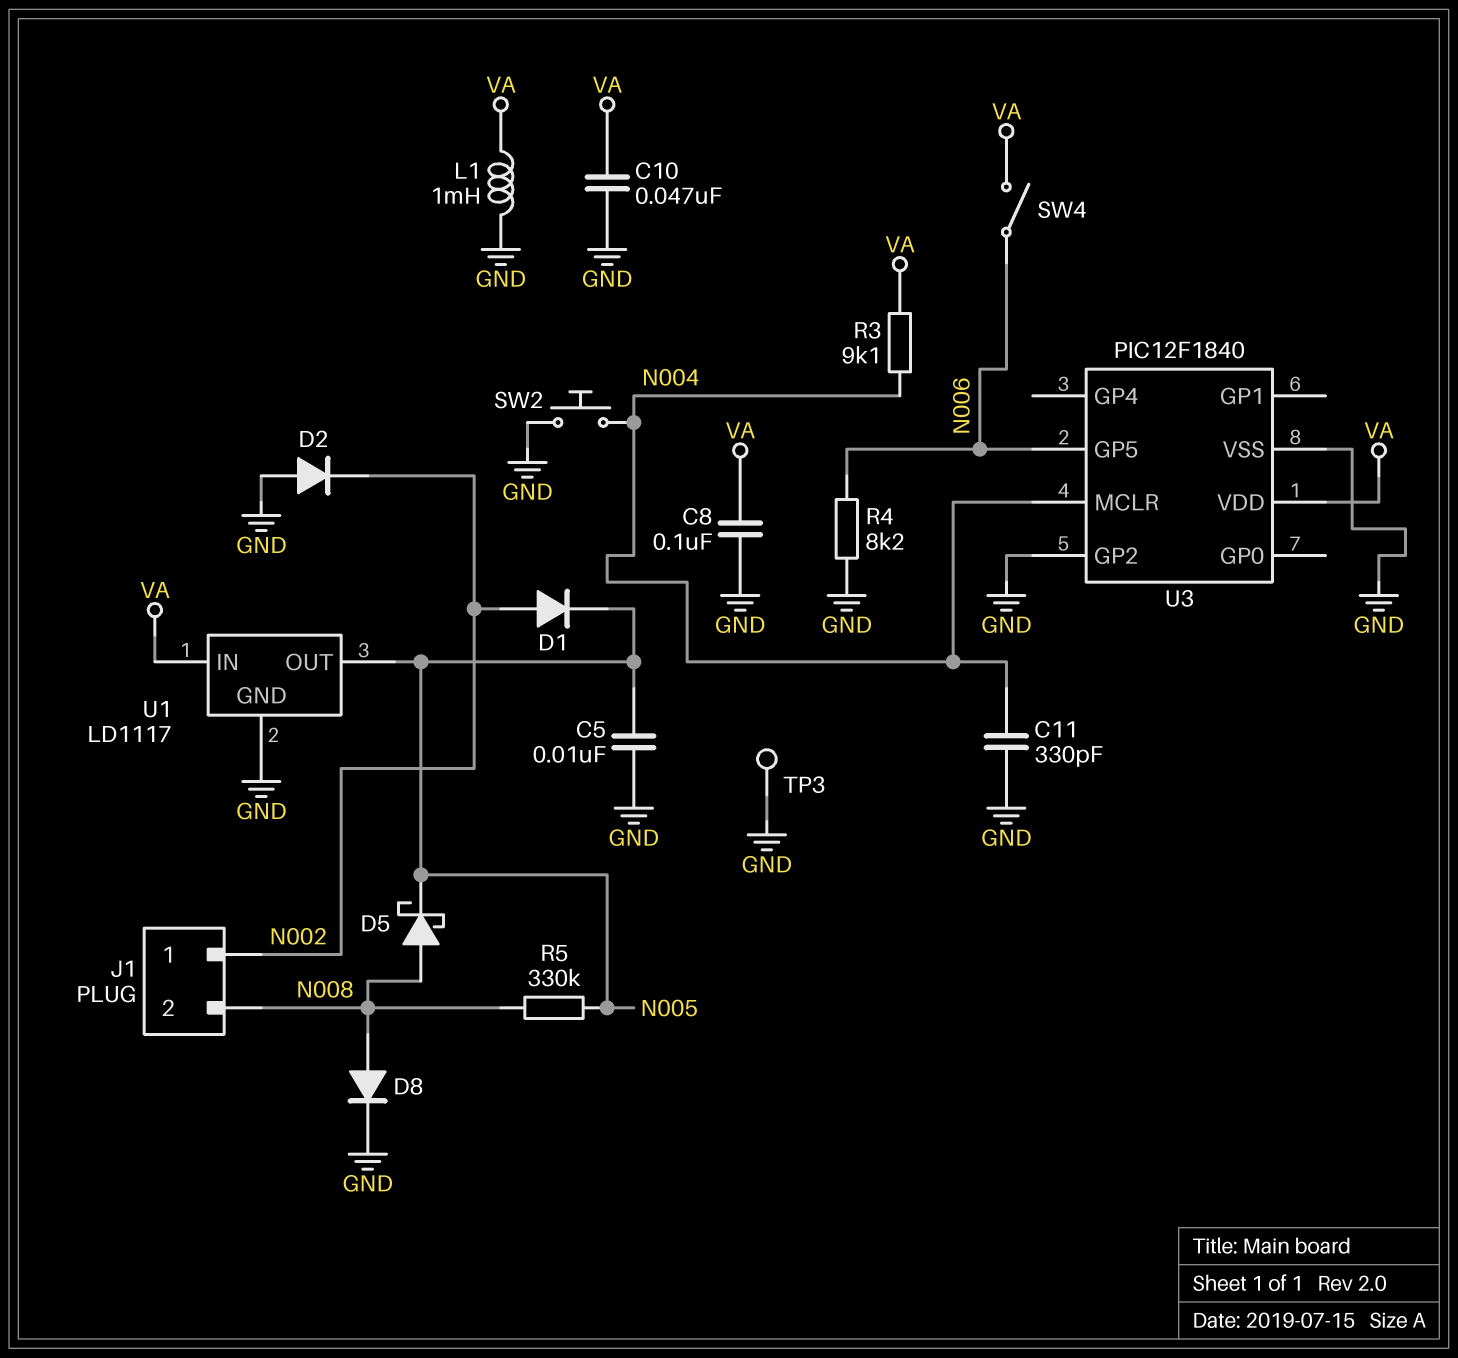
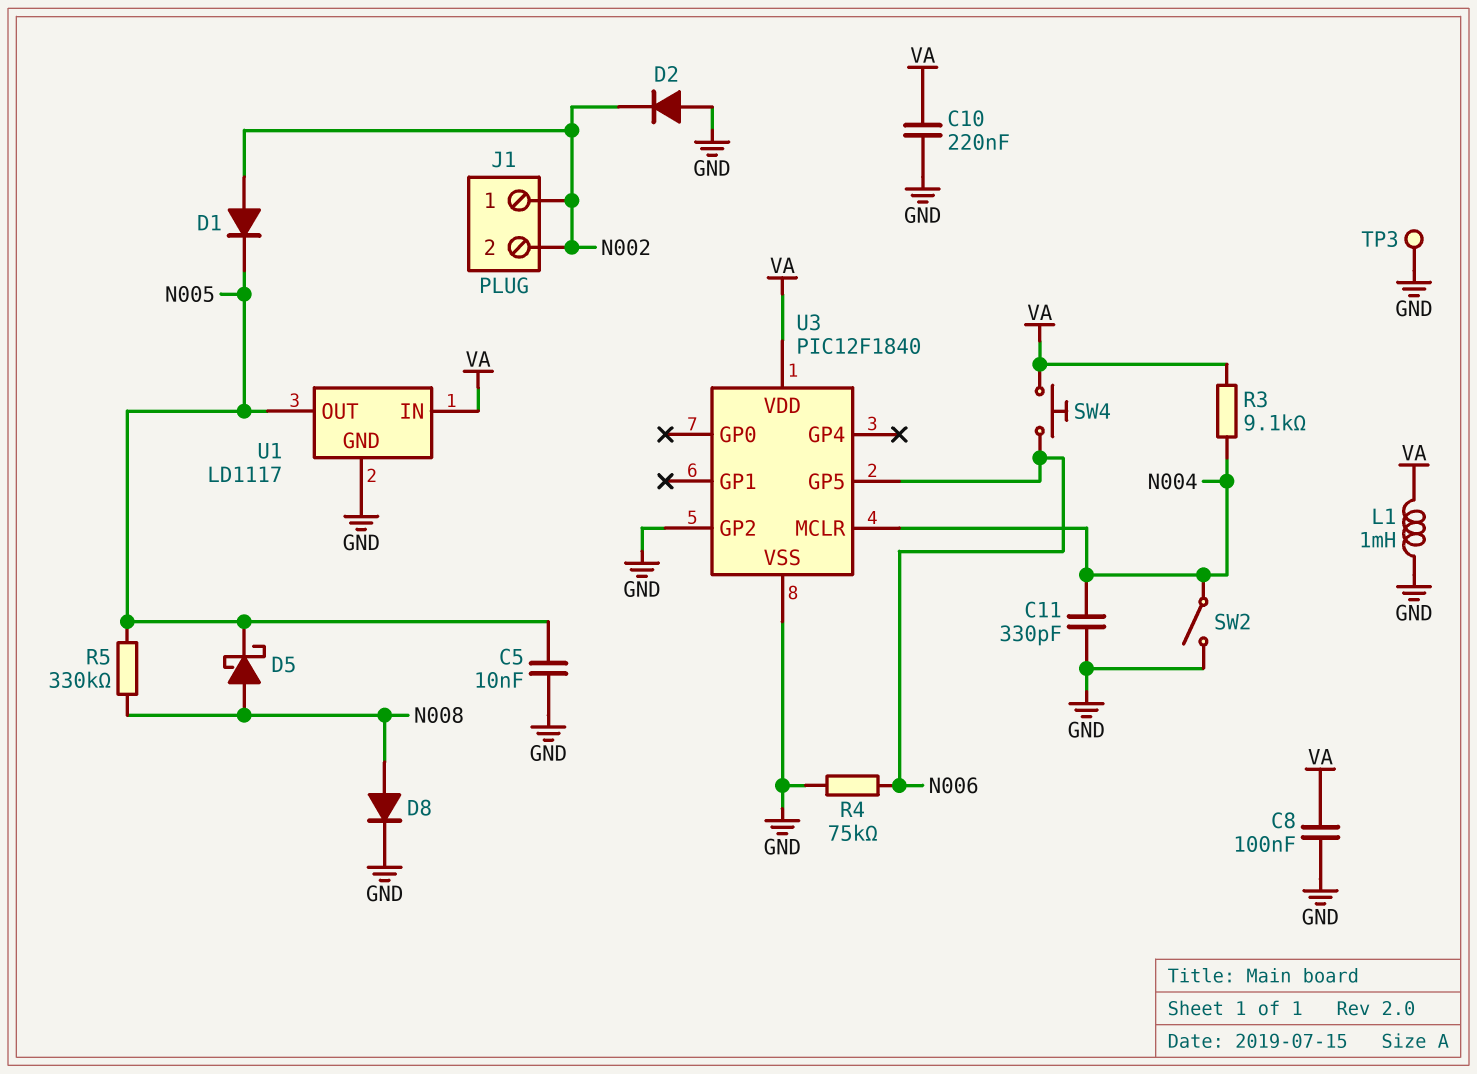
C10: 47nF (GND, VA) -> 220nF (GND, VA)
J1 pin 2: N008 -> N002
R4: 8.2k (GND, N006) -> 75k (GND, N006)
SW2: button (GND, N004) -> switch (GND, N004)
SW4: switch (N006, VA) -> button (N006, VA)

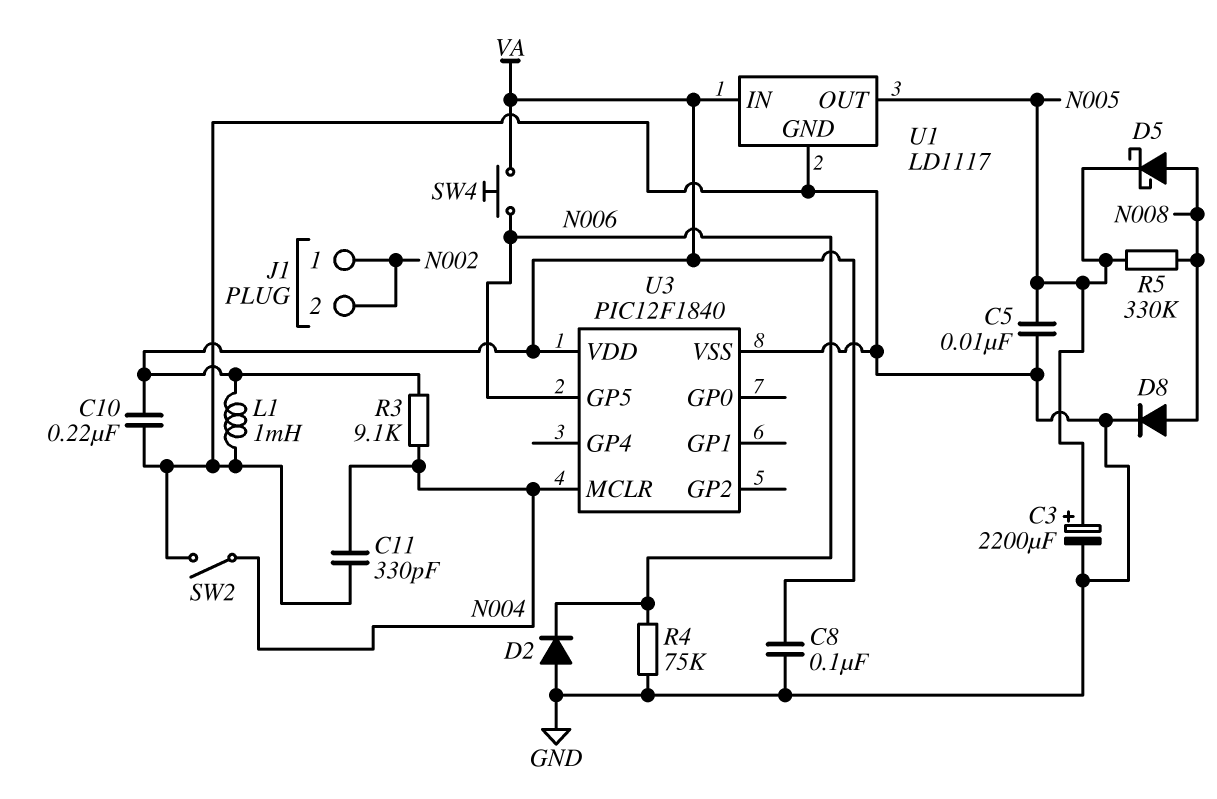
C3: none -> 2200uF (plus N005, minus GND)
D1: diode (A N002, K N005) -> none
D2: diode (A GND, K N002) -> diode (A GND, K N006)
TP3: test point (GND) -> none
U3 pin GP2: GND -> none

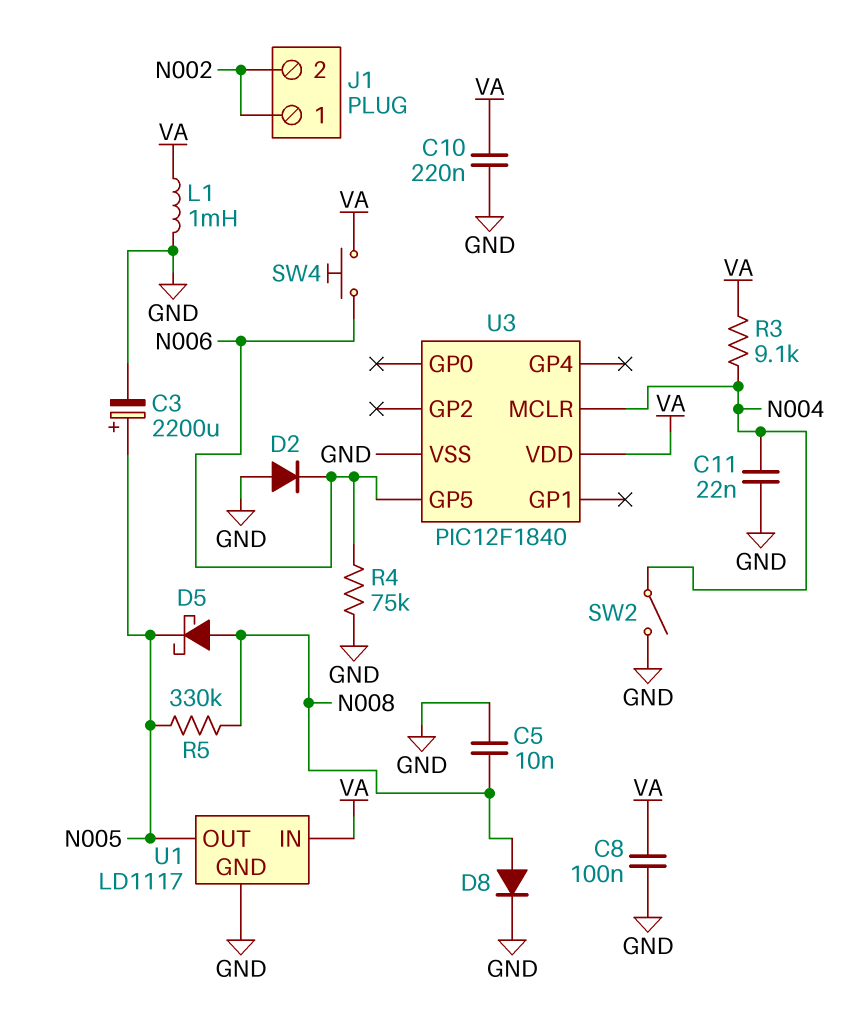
C5: 10nF (GND, N005) -> 10nF (GND, N008)
C11: 330pF (GND, N004) -> 22nF (GND, N004)

